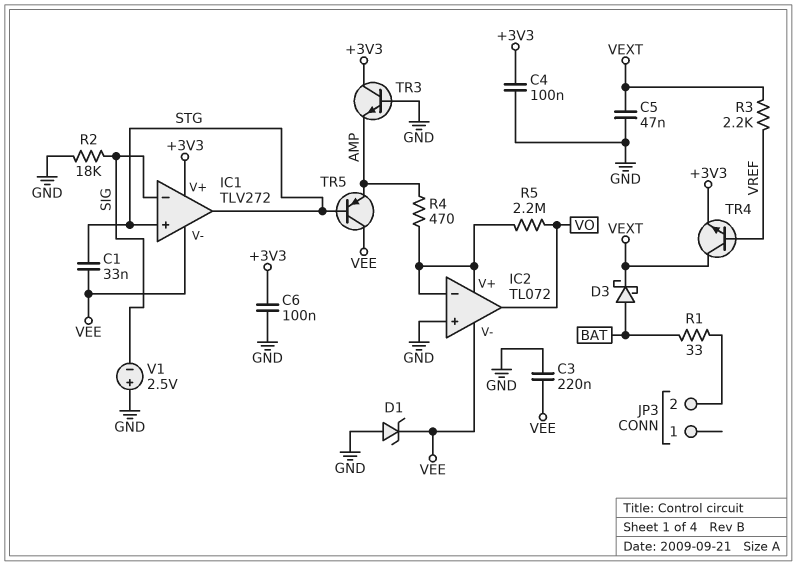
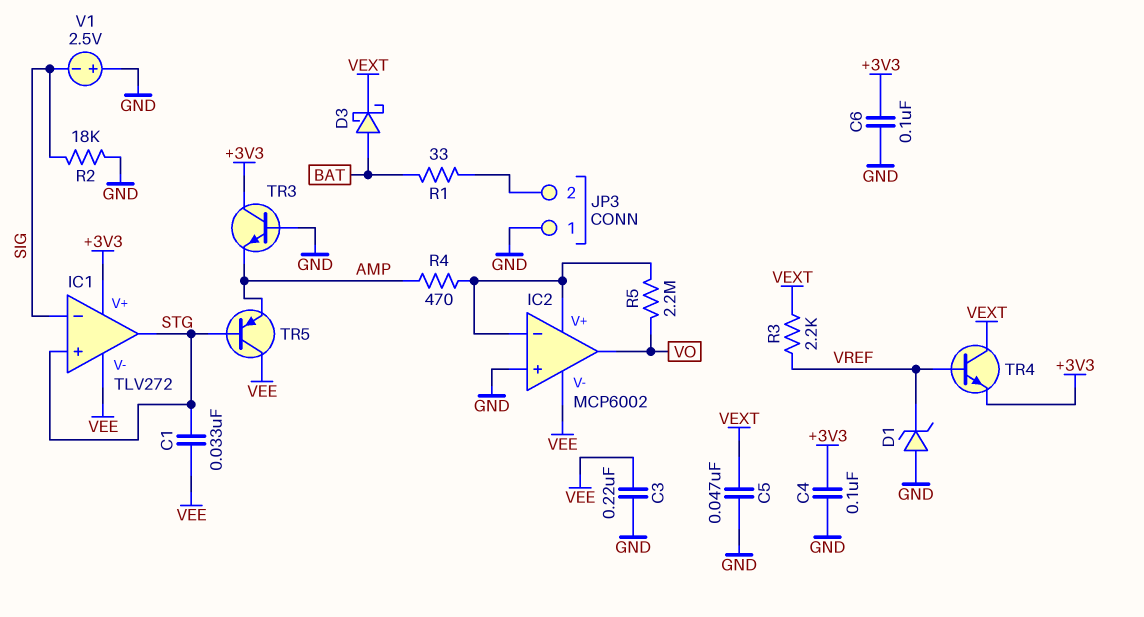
D1: zener (A GND, K VEE) -> zener (A GND, K VREF)
IC2: TL072 -> MCP6002
JP3 pin 1: none -> GND

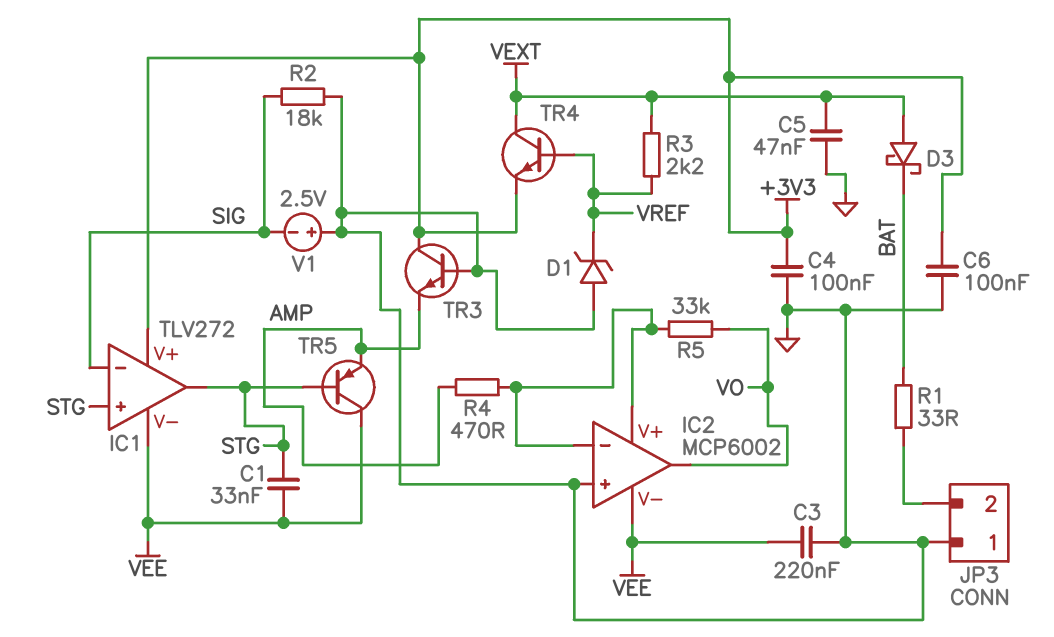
D3: schottky (A BAT, K VEXT) -> schottky (A VEXT, K BAT)
R5: 2.2M (IC2/V+, VO) -> 33k (IC2/V+, VO)

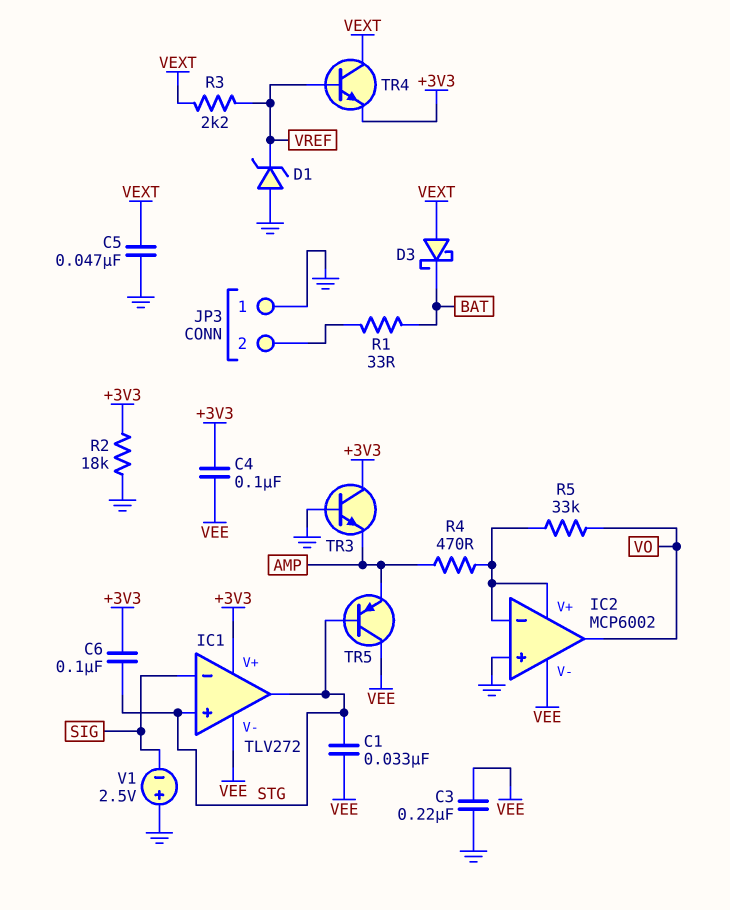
C4: 100nF (+3V3, GND) -> 100nF (+3V3, VEE)
C6: 100nF (+3V3, GND) -> 100nF (+3V3, STG)
R2: 18k (GND, SIG) -> 18k (+3V3, GND)

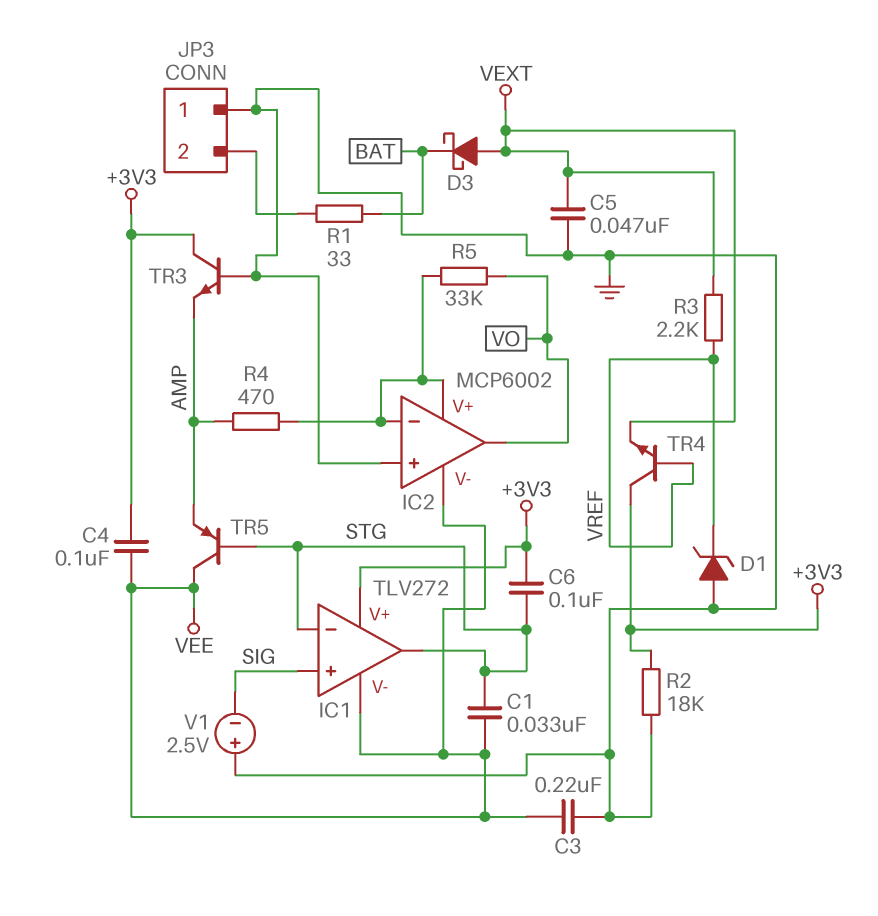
IC1 pin in+: STG -> SIG
IC1 pin in-: SIG -> STG
TR4: NPN (B VREF, C VEXT, E +3V3) -> NPN (B VREF, C +3V3, E VEXT)

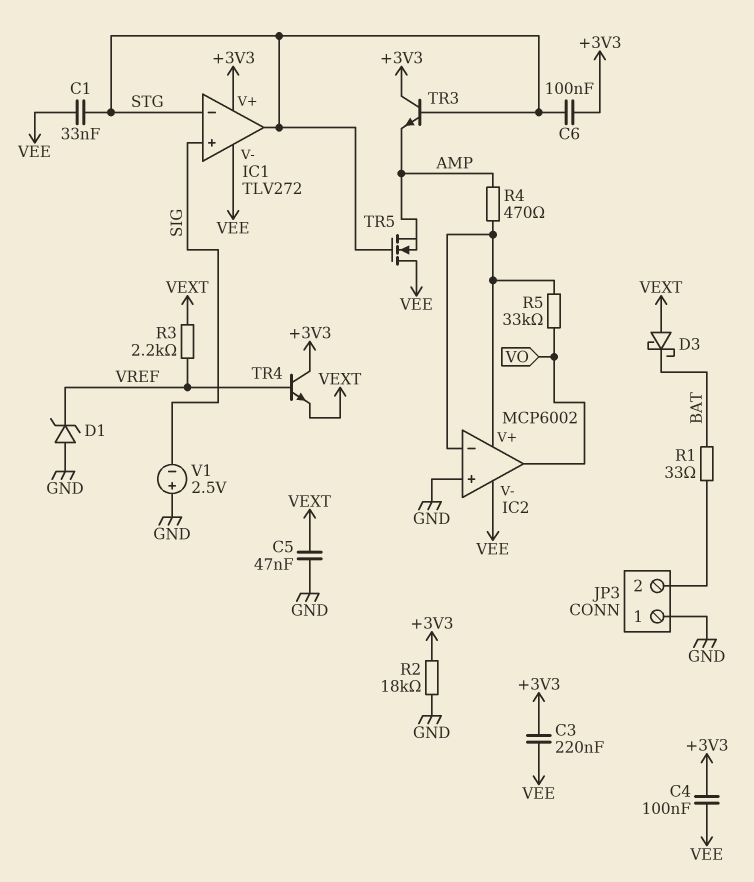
C3: 220nF (GND, VEE) -> 220nF (+3V3, VEE)
TR3: NPN (B GND, C +3V3, E AMP) -> NPN (B STG, C +3V3, E AMP)
TR5: PNP (B STG, C VEE, E AMP) -> NMOS (G STG, D VEE, S AMP)

